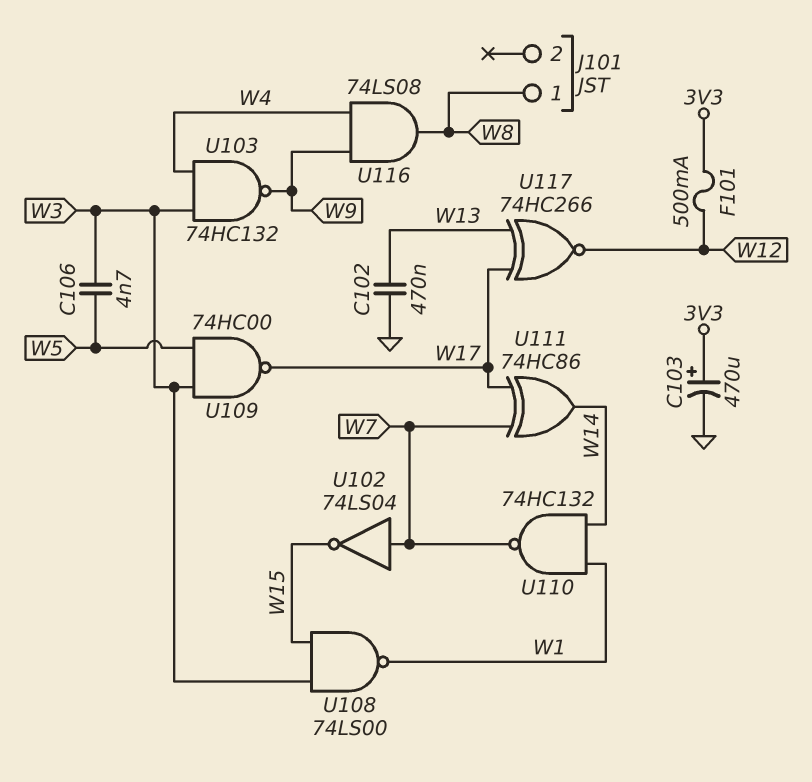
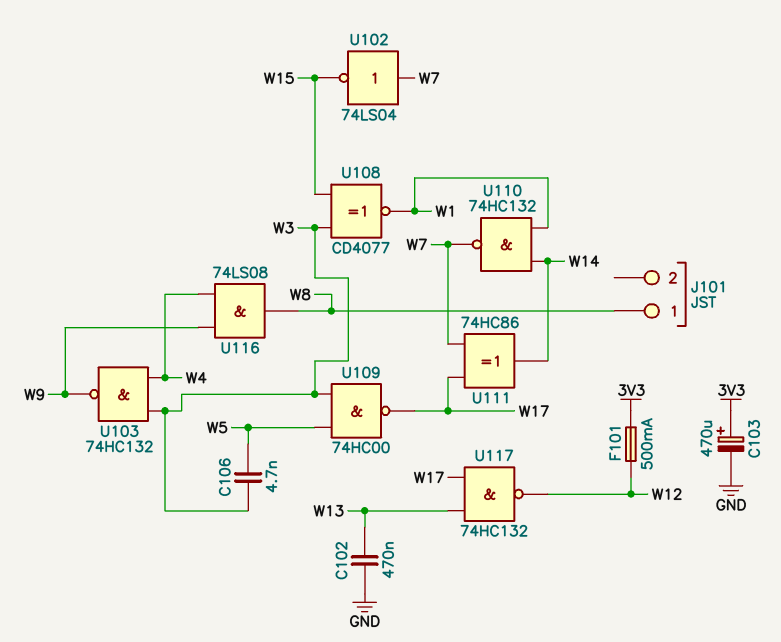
U108: NAND 74LS00 (in W3, in W15, out W1) -> XNOR CD4077 (in W3, in W15, out W1)
U117: XNOR 74HC266 (in W13, in W17, out W12) -> NAND 74HC132 (in W13, in W17, out W12)

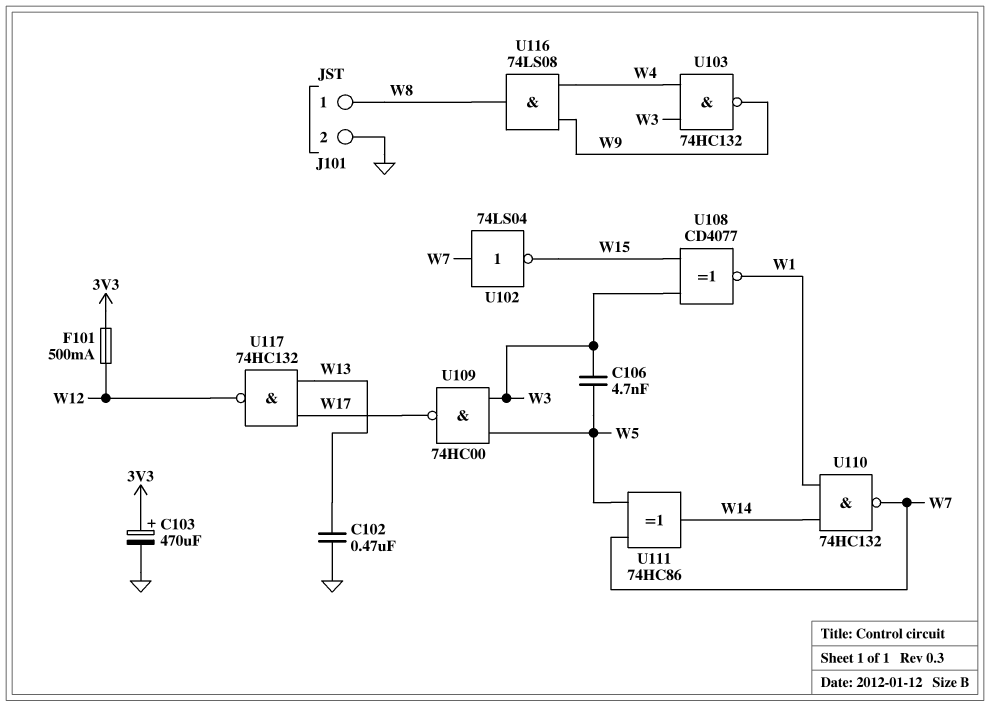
J101 pin 2: none -> GND
U111: XOR 74HC86 (in W7, in W17, out W14) -> XOR 74HC86 (in W5, in W7, out W14)

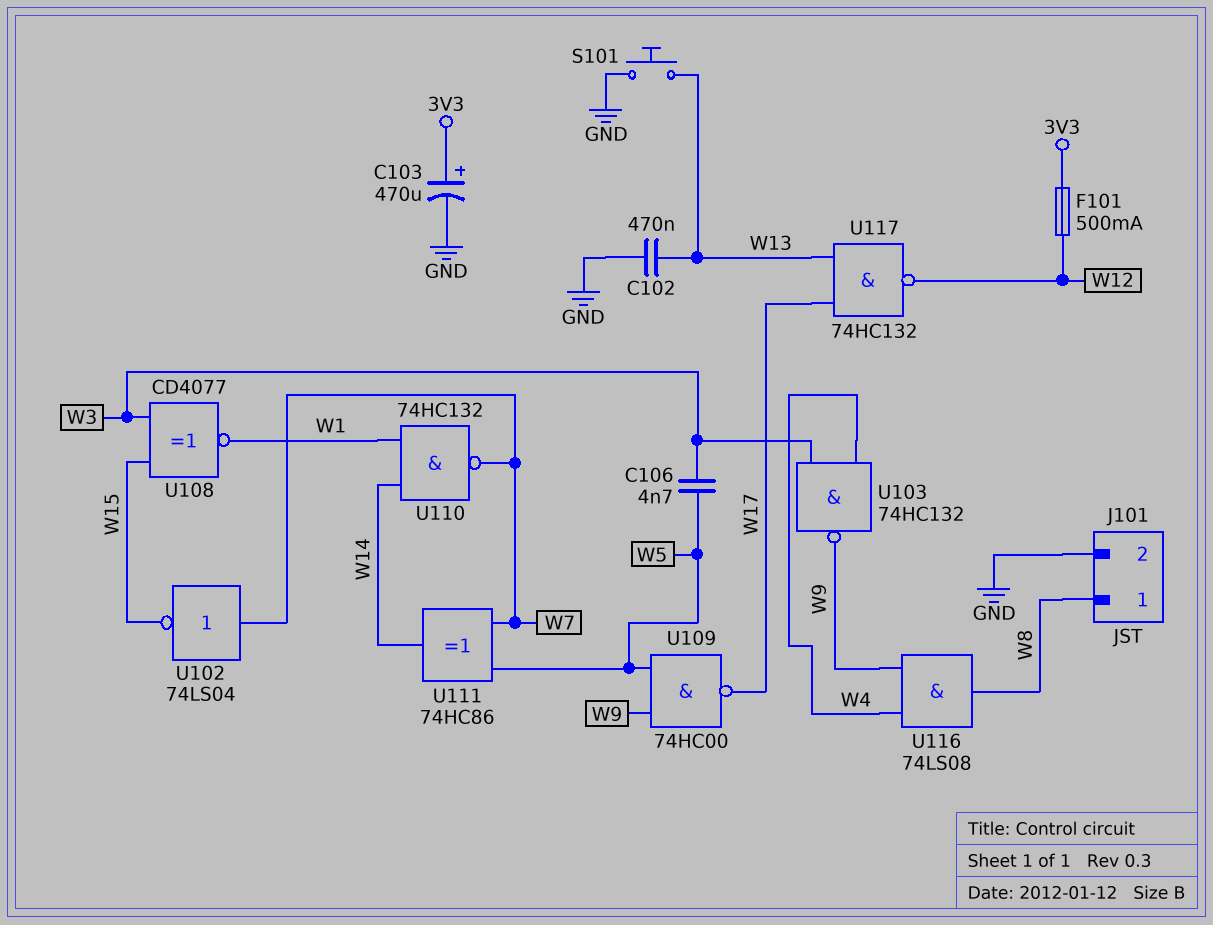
S101: none -> button (GND, W13)
U109: NAND 74HC00 (in W3, in W5, out W17) -> NAND 74HC00 (in W5, in W9, out W17)

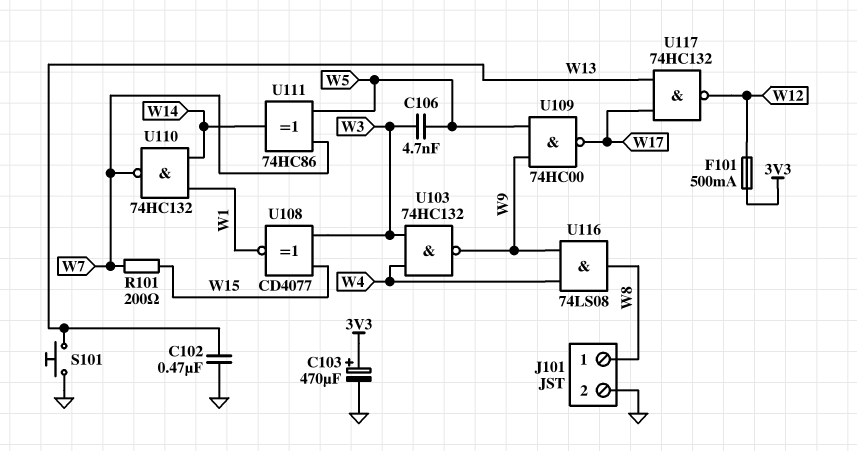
R101: none -> 200 (W7, W15)
U102: NOT 74LS04 (in W7, out W15) -> none

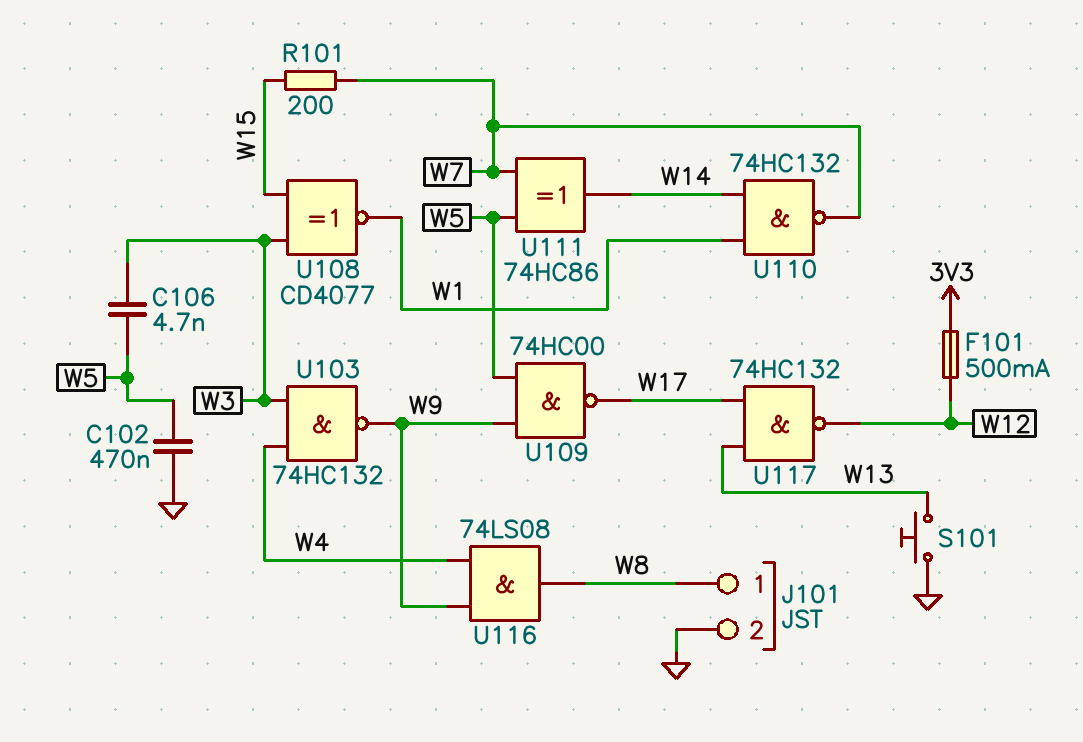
C102: 470nF (GND, W13) -> 470nF (GND, W5)
C103: 470uF (plus 3V3, minus GND) -> none

